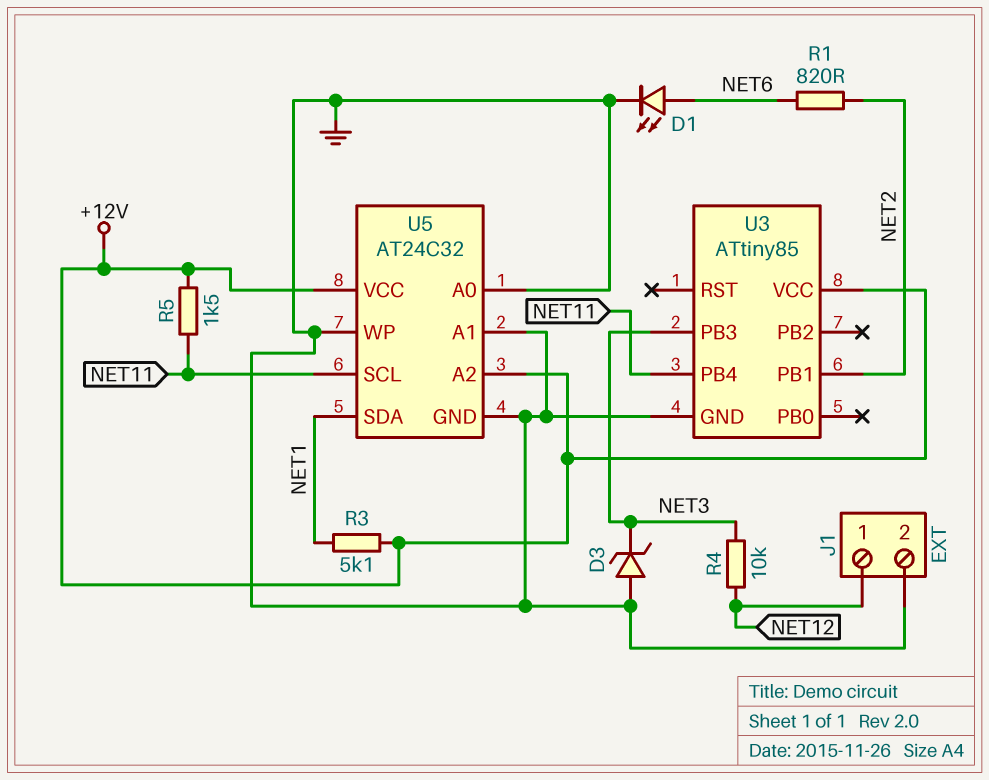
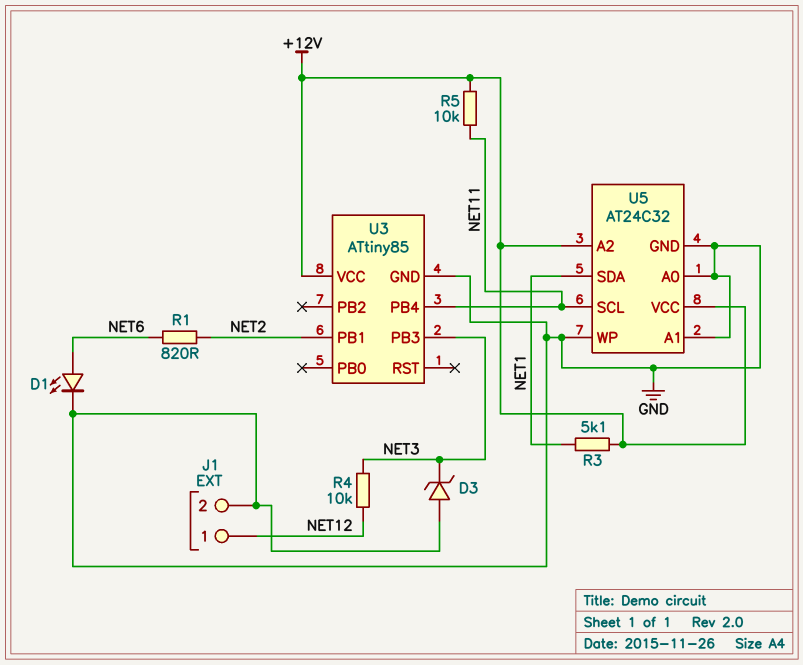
R5: 1.5k (+12V, NET11) -> 10k (+12V, NET11)

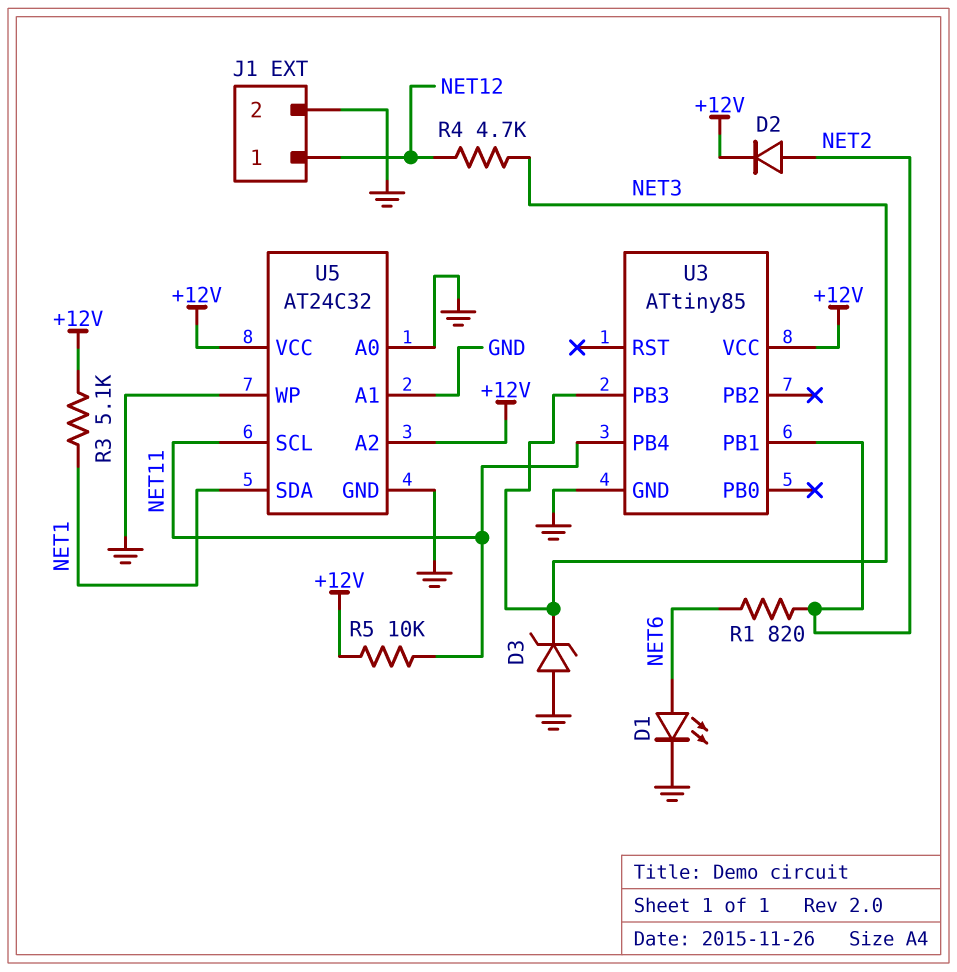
D2: none -> diode (A NET2, K +12V)
R4: 10k (NET3, NET12) -> 4.7k (NET3, NET12)

